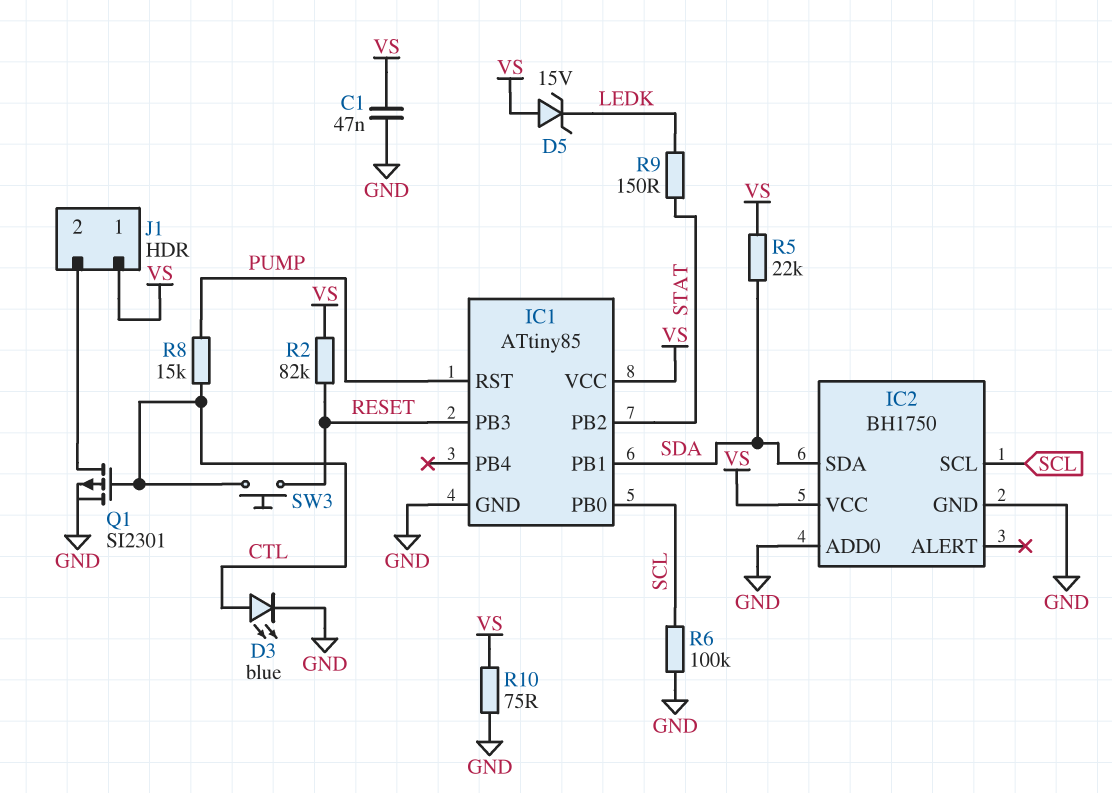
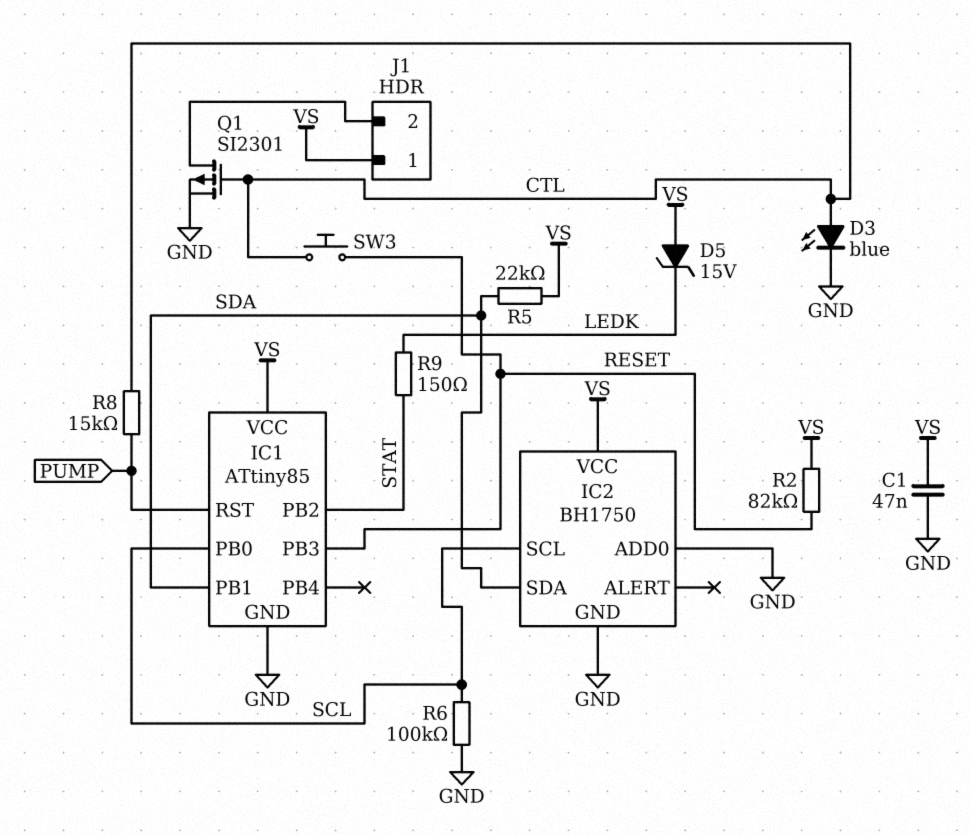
R10: 75 (GND, VS) -> none

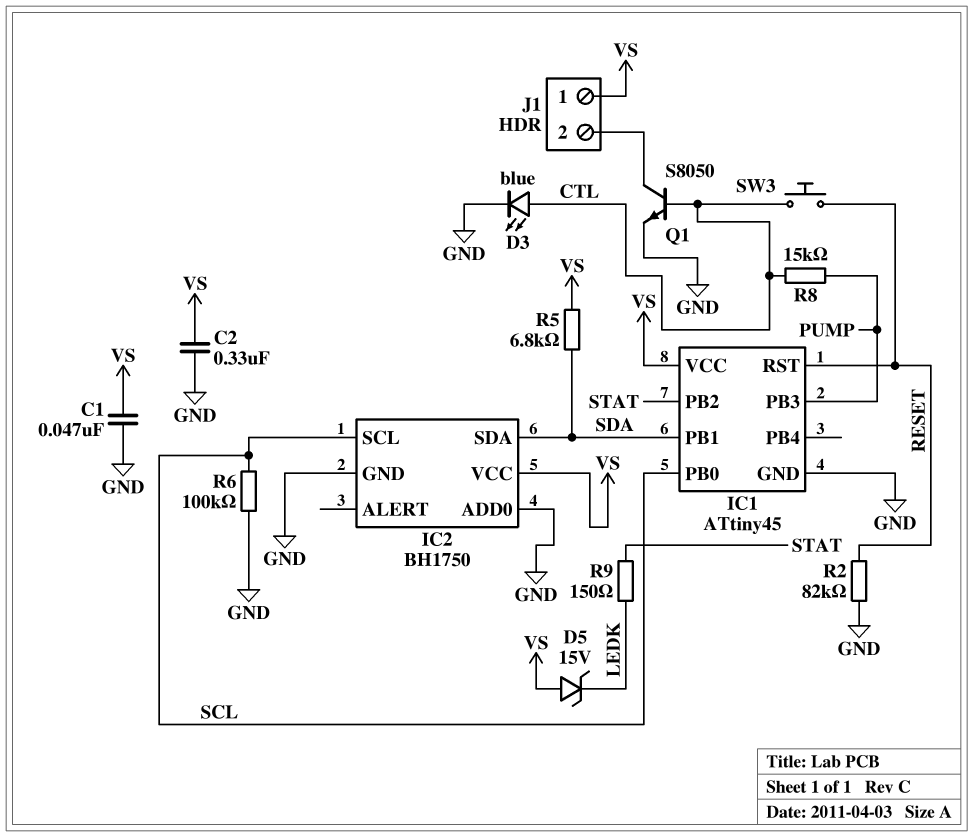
C2: none -> 330nF (GND, VS)
IC1: ATtiny85 -> ATtiny45
IC1 pin PB3: RESET -> PUMP
IC1 pin RST: PUMP -> RESET
Q1: PMOS SI2301 (G CTL, D J1/2, S GND) -> NPN S8050 (B CTL, C J1/2, E GND)
R2: 82k (RESET, VS) -> 82k (GND, RESET)
R5: 22k (SDA, VS) -> 6.8k (SDA, VS)

